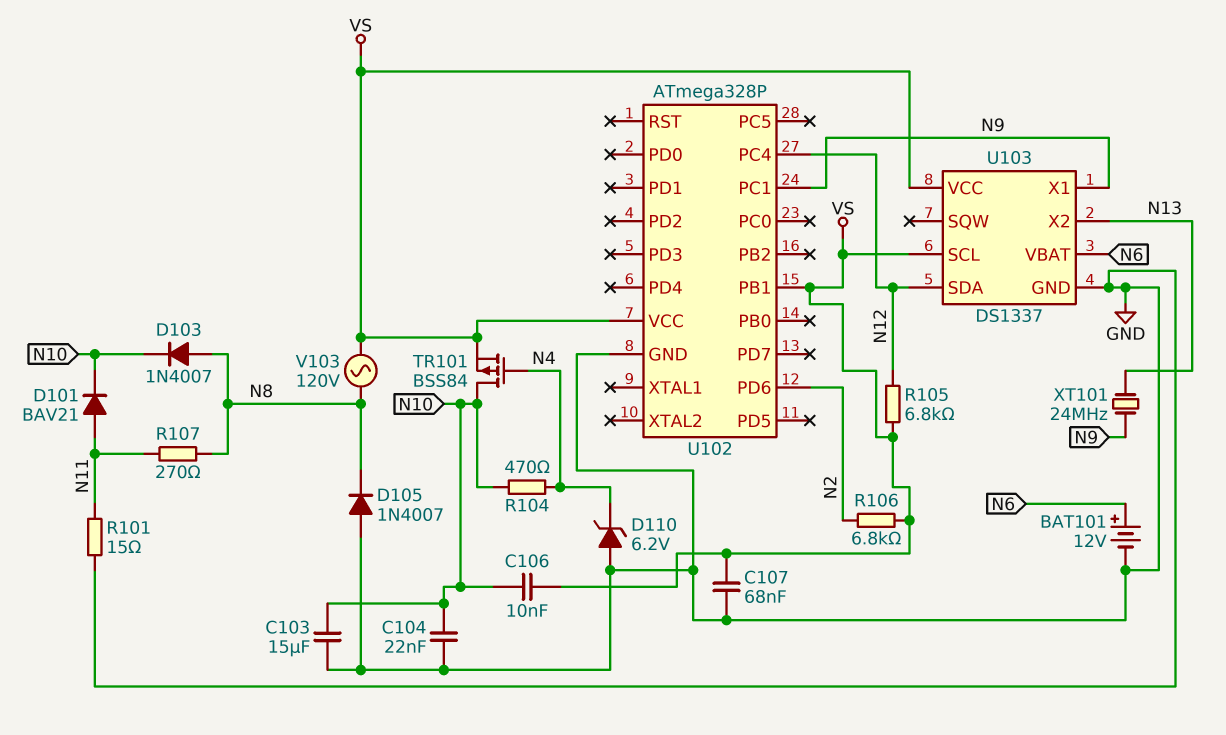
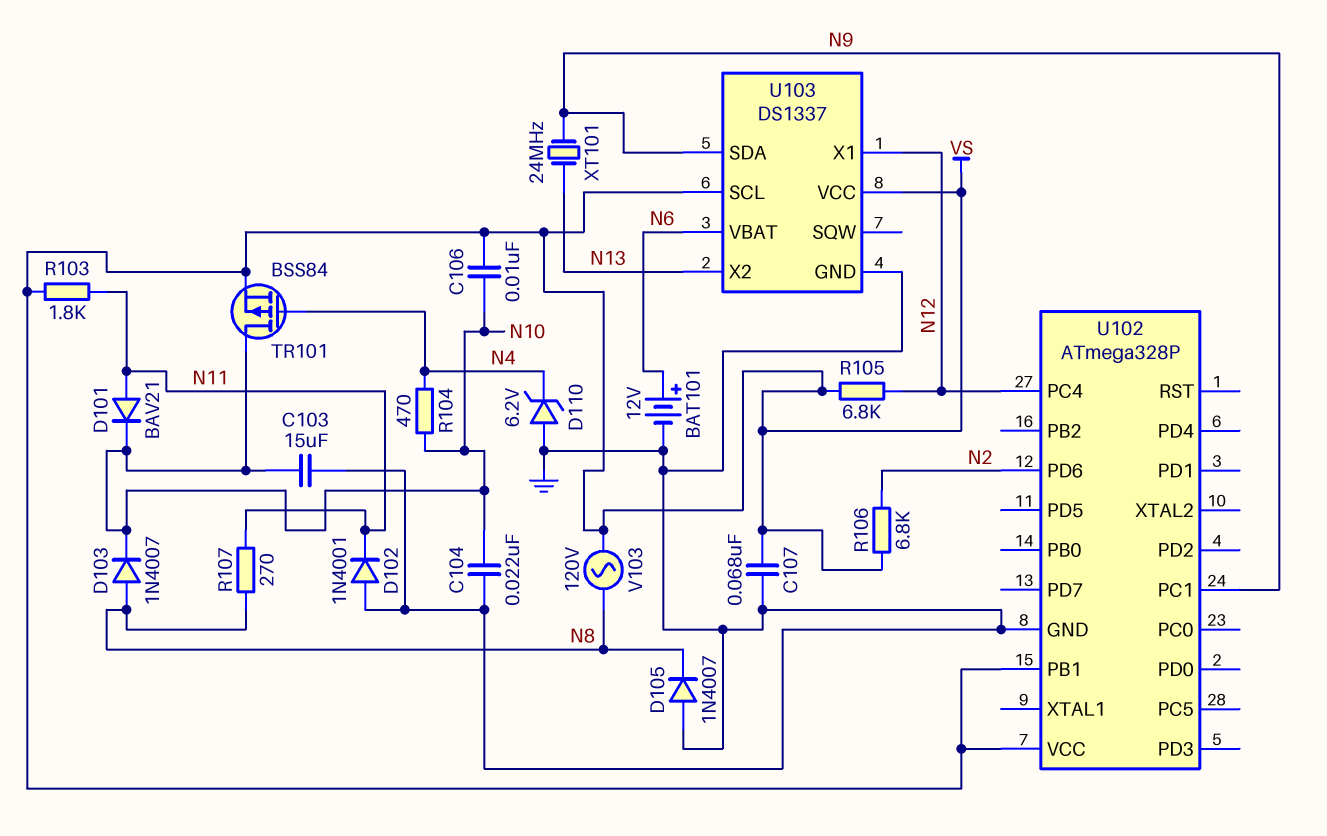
D102: none -> diode 1N4001 (A GND, K N11)
R101: 15 (GND, N11) -> none
R103: none -> 1.8k (N11, VS)
U103 pin SDA: N12 -> N9
U103 pin X1: N9 -> N12

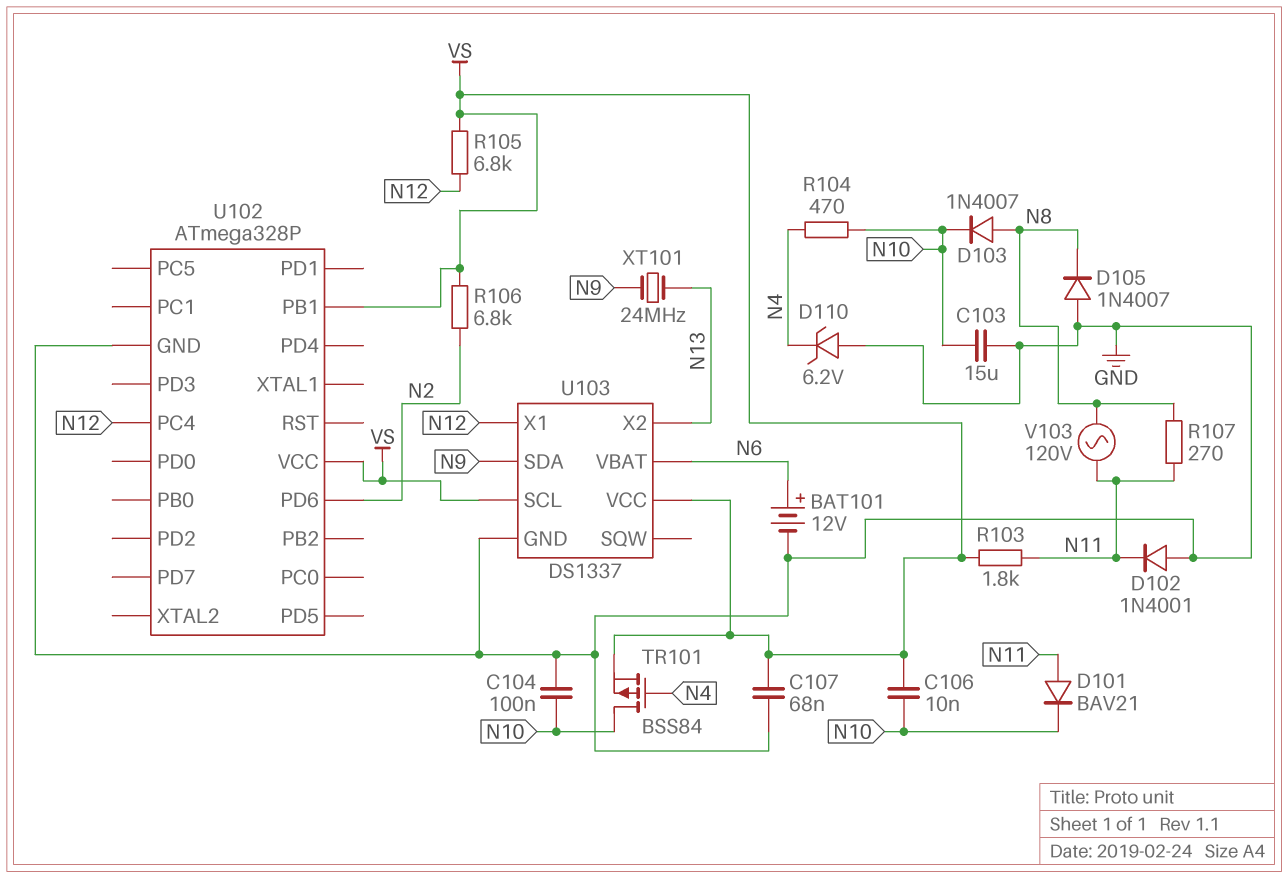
C104: 22nF (GND, N10) -> 100nF (GND, N10)
U102 pin PC1: N9 -> none
V103: AC 120V (N8, VS) -> AC 120V (N8, N11)

